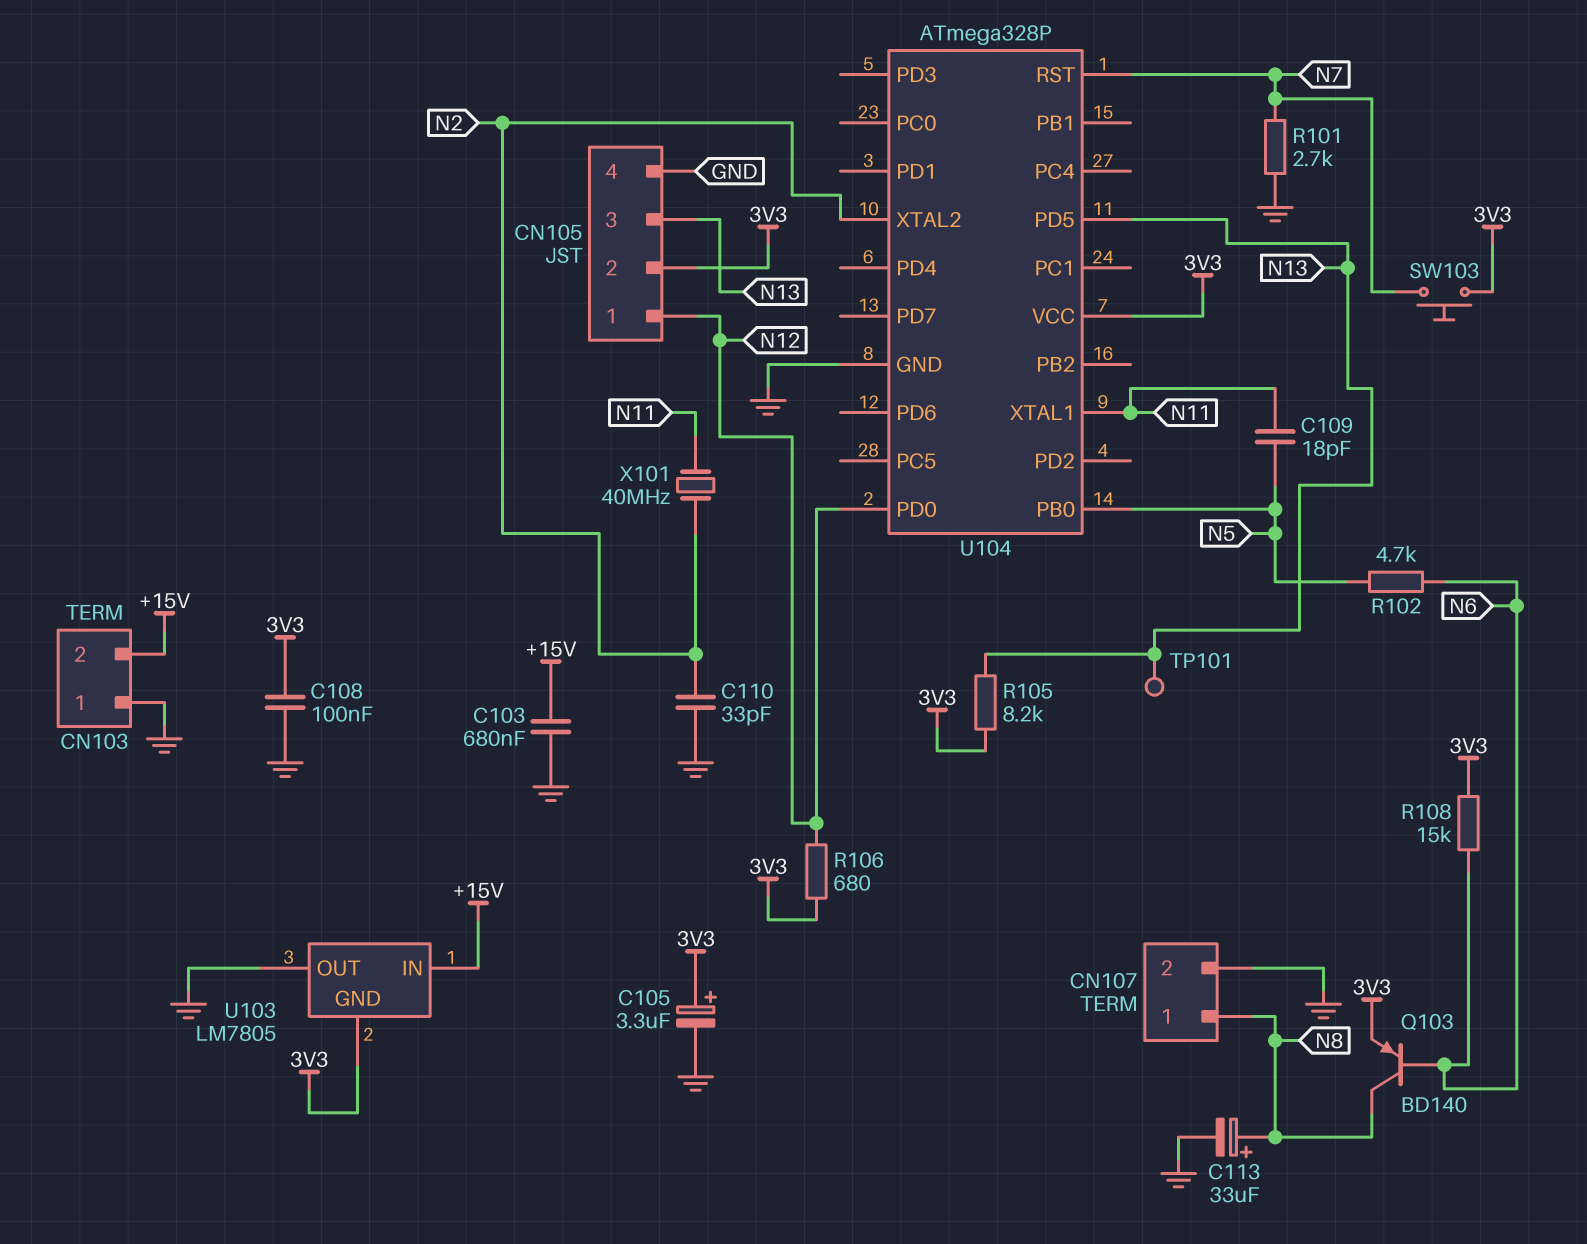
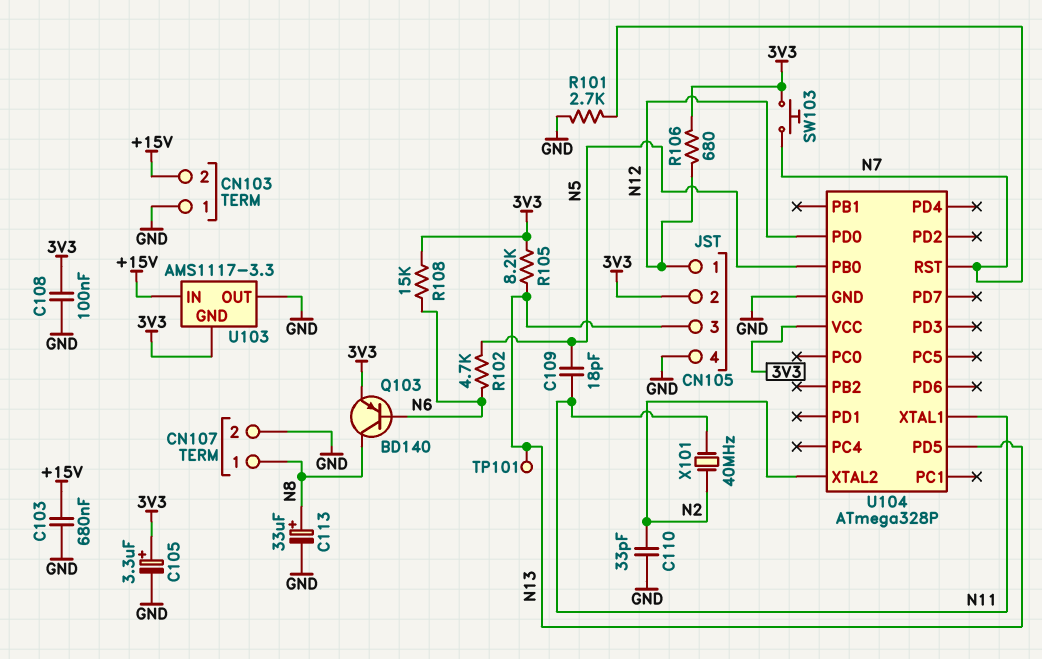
U103: LM7805 -> AMS1117-3.3

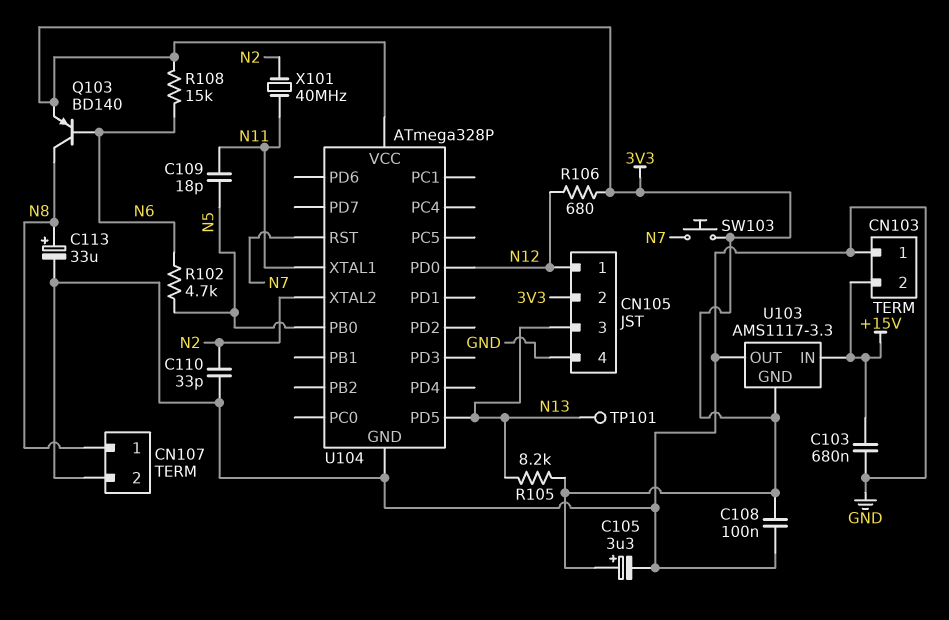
R101: 2.7k (GND, N7) -> none

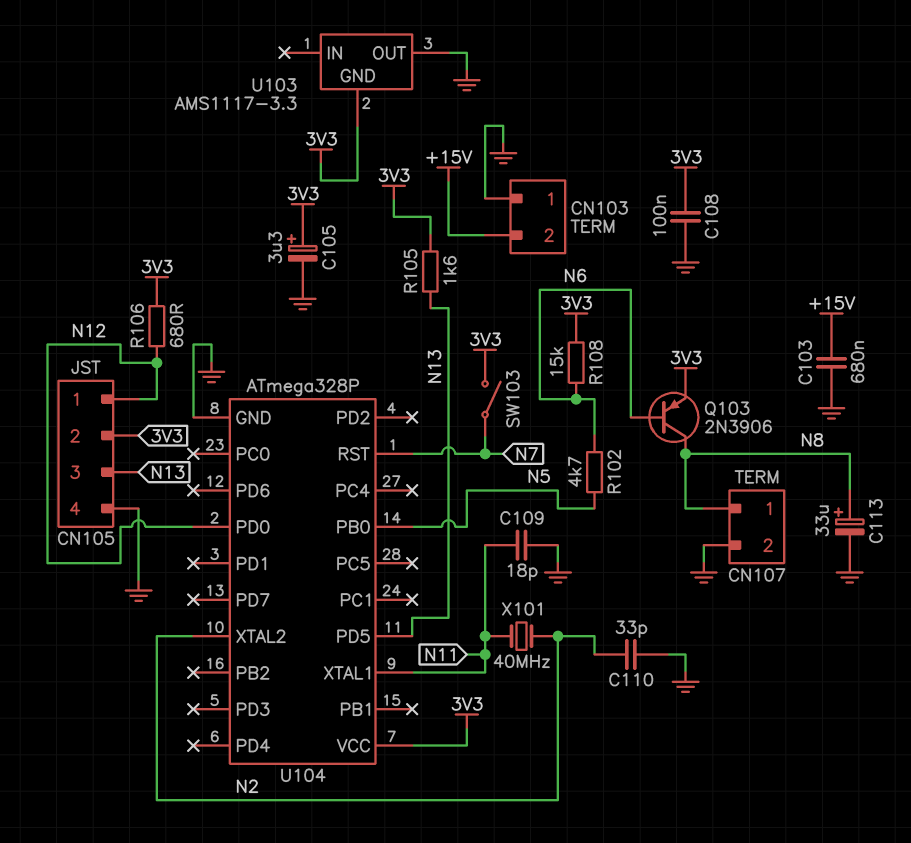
C109: 18pF (N5, N11) -> 18pF (GND, N11)
Q103: PNP BD140 (B N6, C N8, E 3V3) -> PNP 2N3906 (B N6, C N8, E 3V3)
R105: 8.2k (3V3, N13) -> 1.6k (3V3, N13)
SW103: button (3V3, N7) -> switch (3V3, N7)
TP101: test point (N13) -> none
U103 pin IN: +15V -> none

